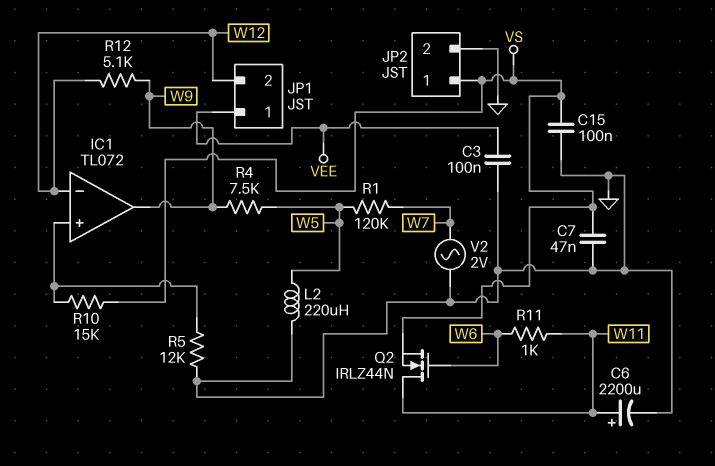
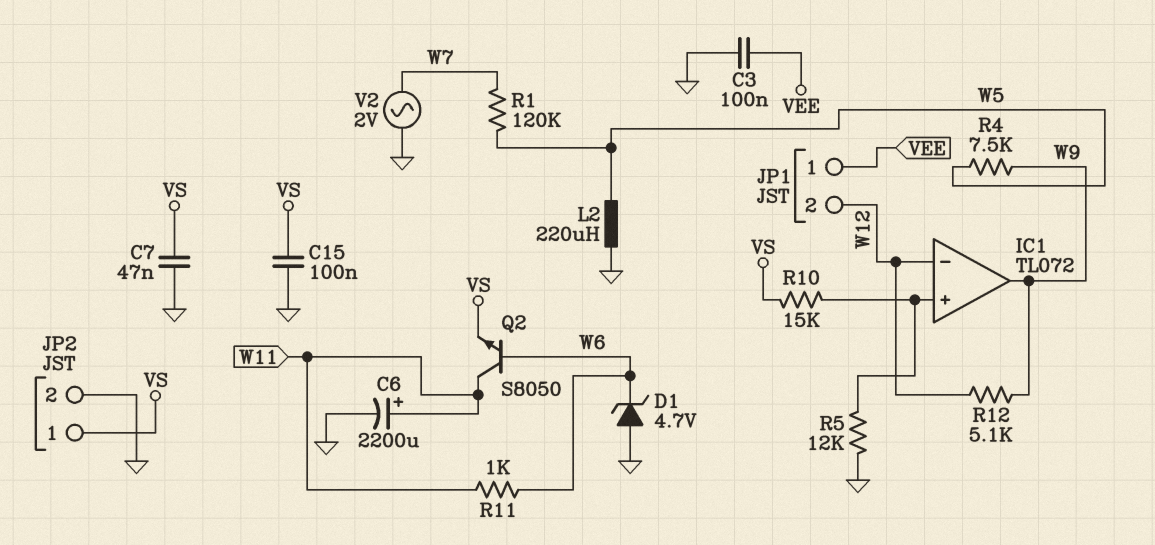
D1: none -> zener 4.7V (A GND, K W6)
Q2: NMOS IRLZ44N (G W6, D W11, S VS) -> NPN S8050 (B W6, C W11, E VS)

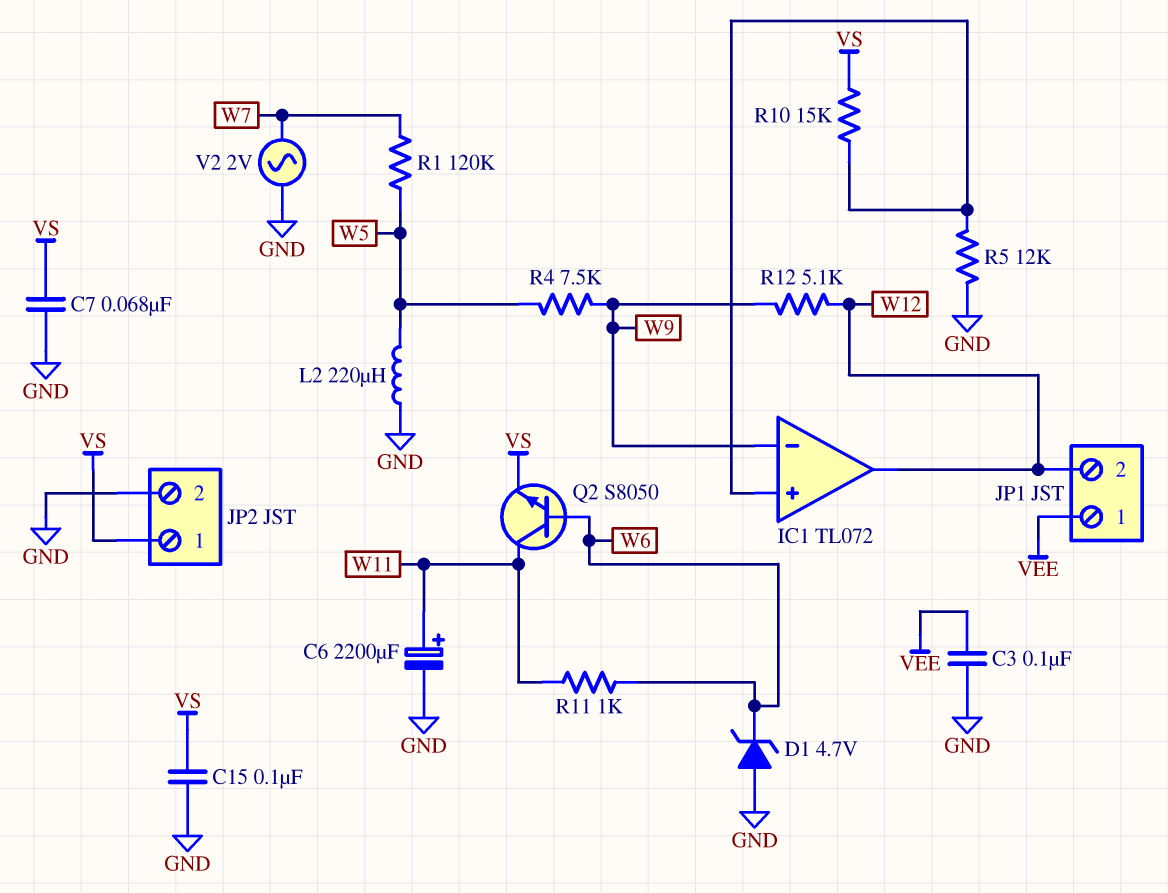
C7: 47nF (GND, VS) -> 68nF (GND, VS)
IC1 pin in-: W12 -> W9
IC1 pin out: W9 -> W12

